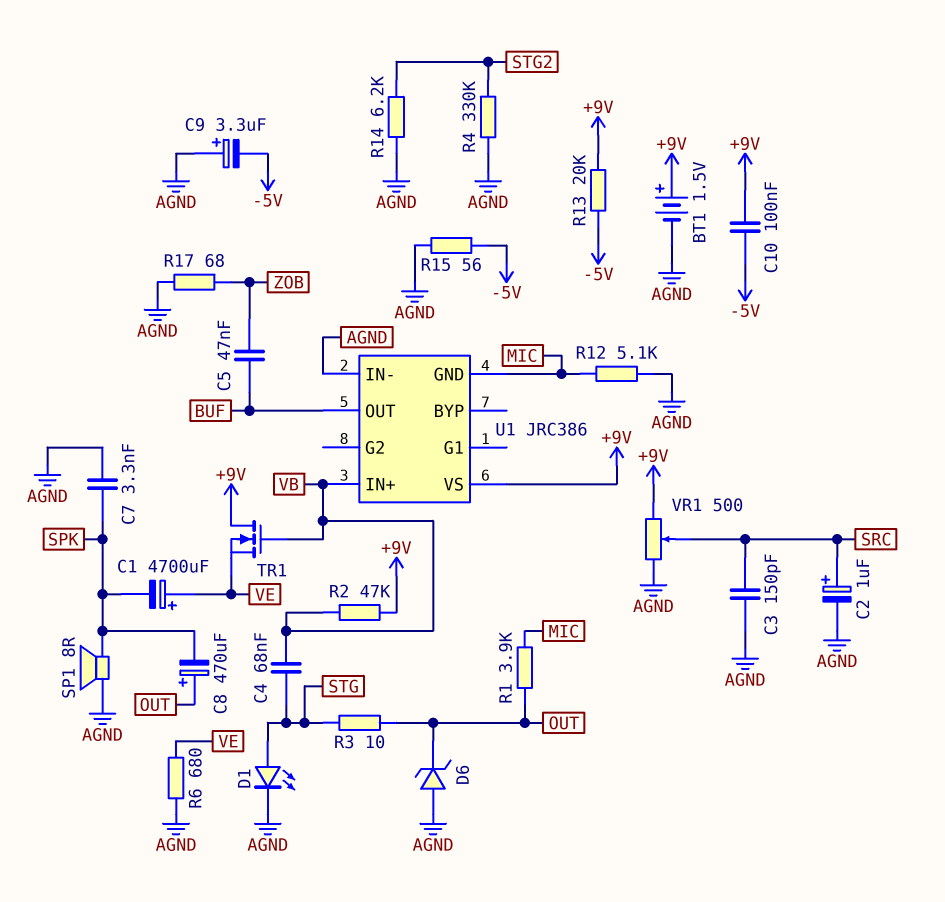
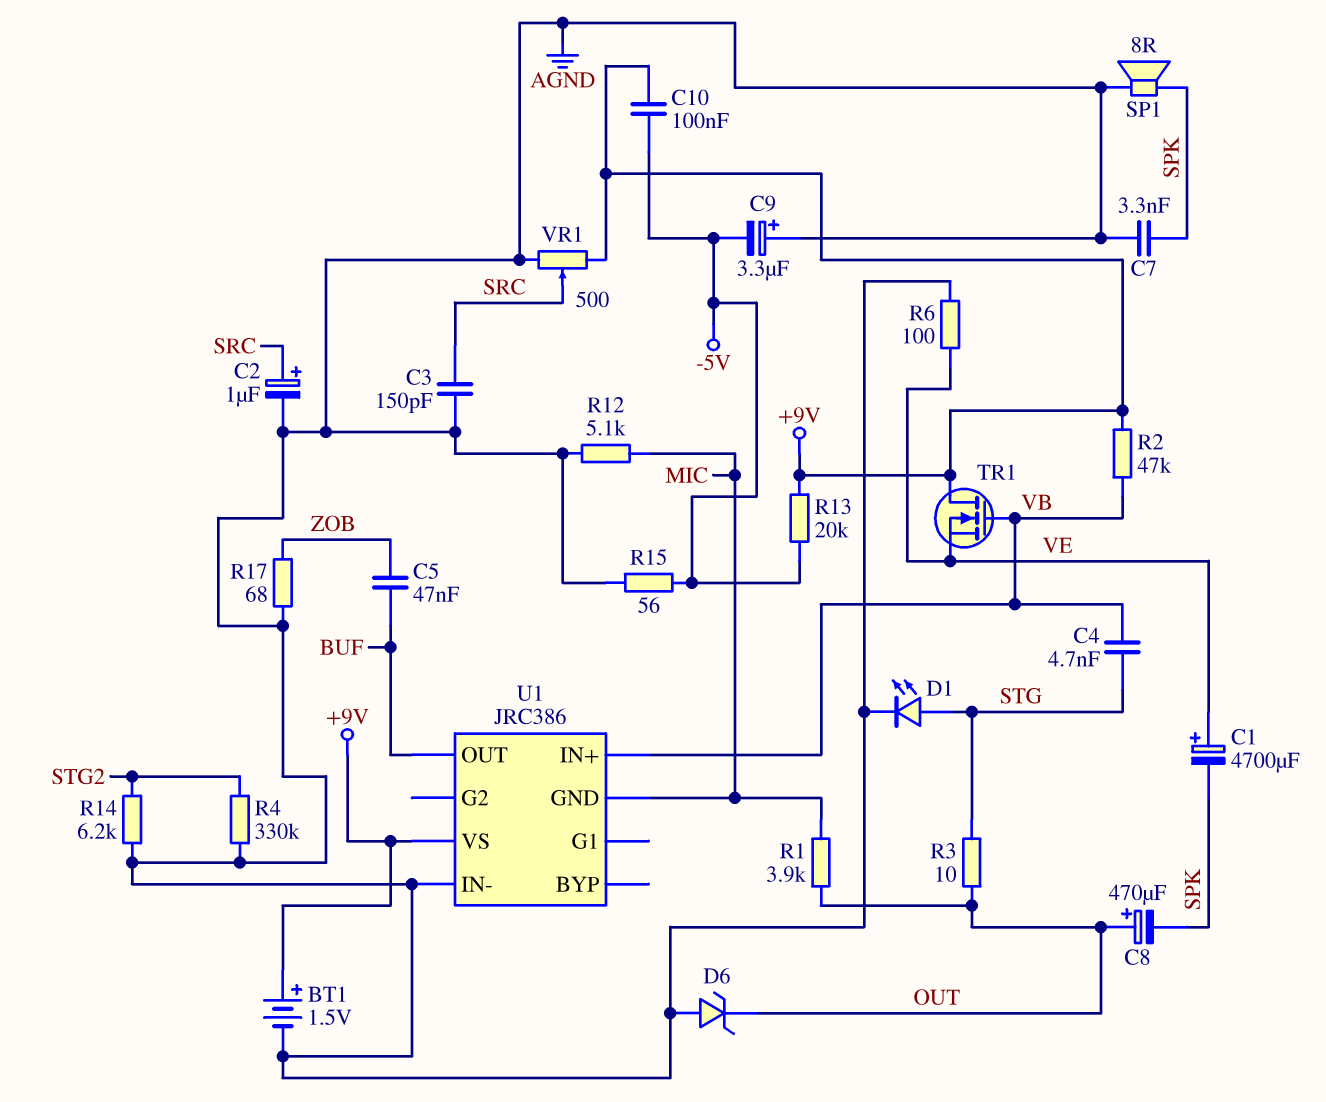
C4: 68nF (STG, VB) -> 4.7nF (STG, VB)
R6: 680 (AGND, VE) -> 100 (AGND, VE)

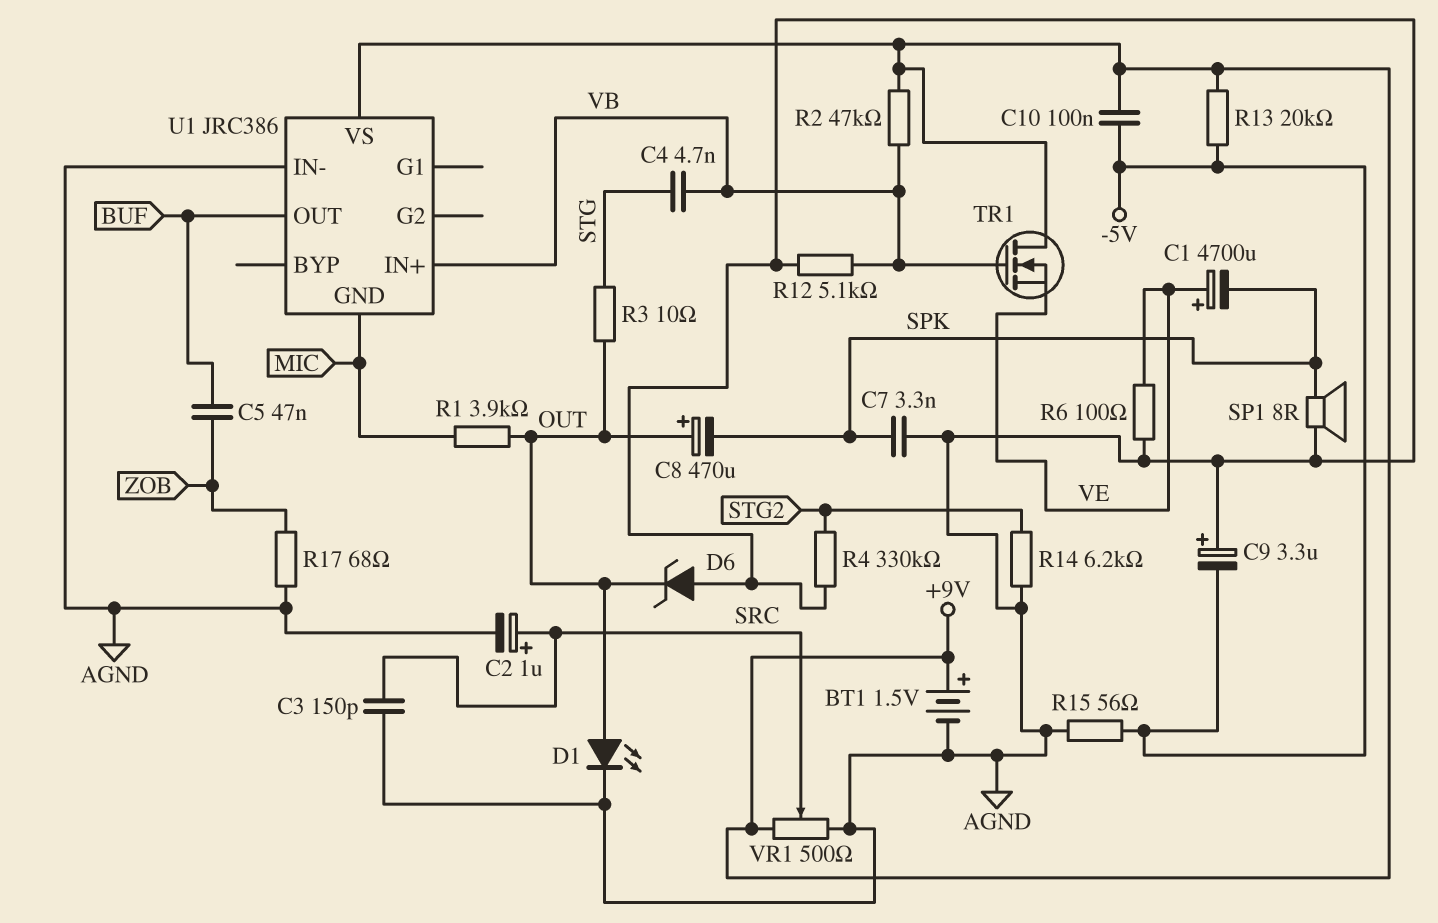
D1: LED (A STG, K AGND) -> LED (A OUT, K AGND)
R12: 5.1k (AGND, MIC) -> 5.1k (AGND, VB)

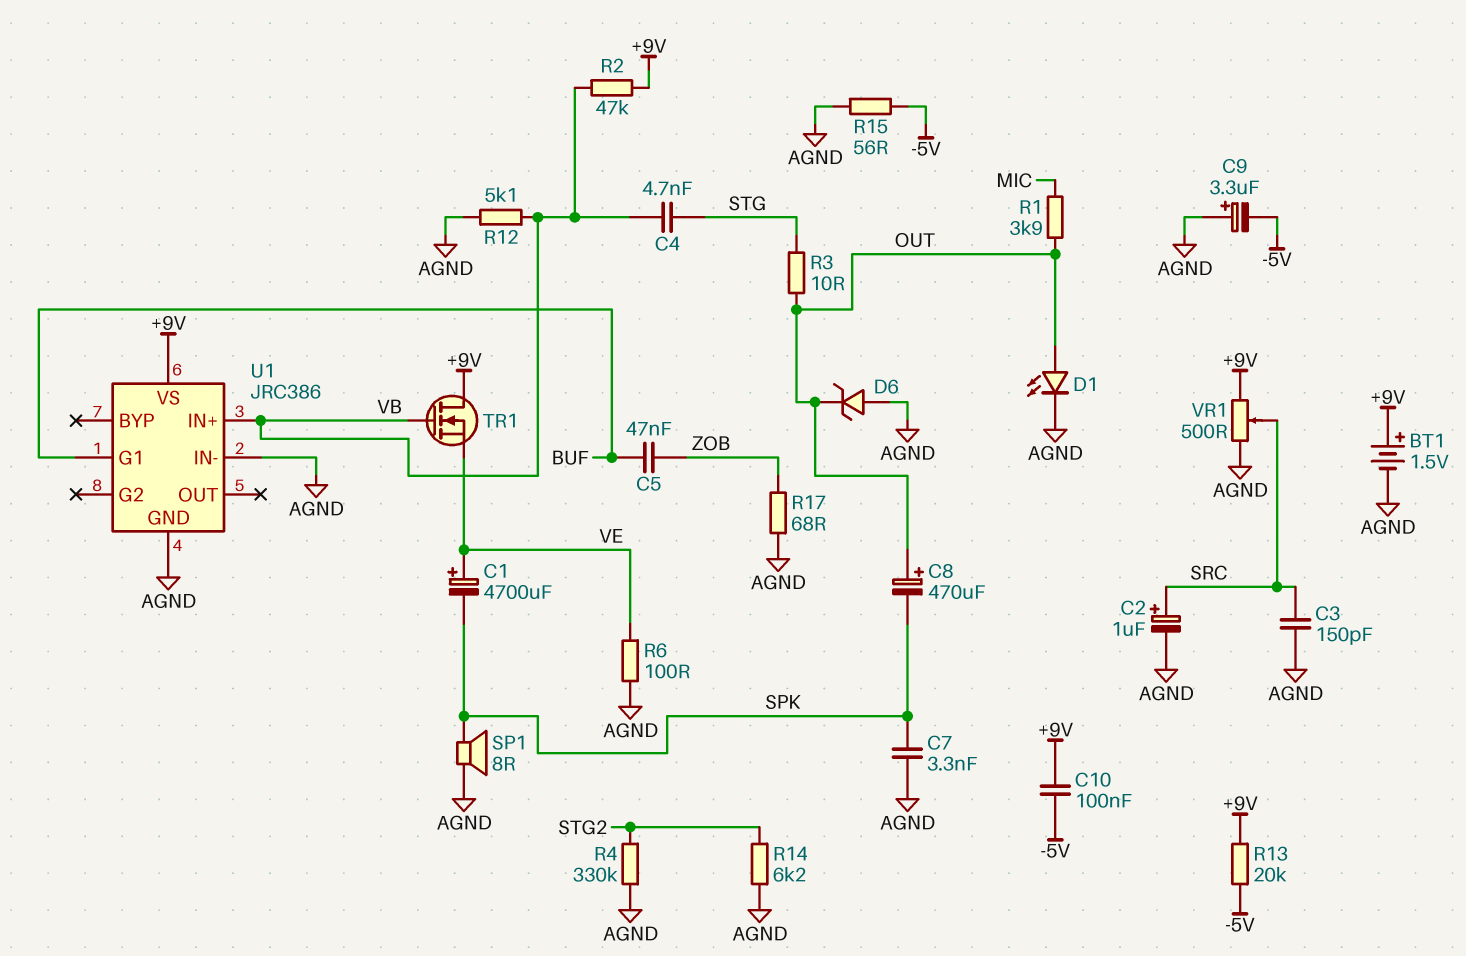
U1 pin G1: none -> BUF
U1 pin GND: MIC -> AGND
U1 pin OUT: BUF -> none

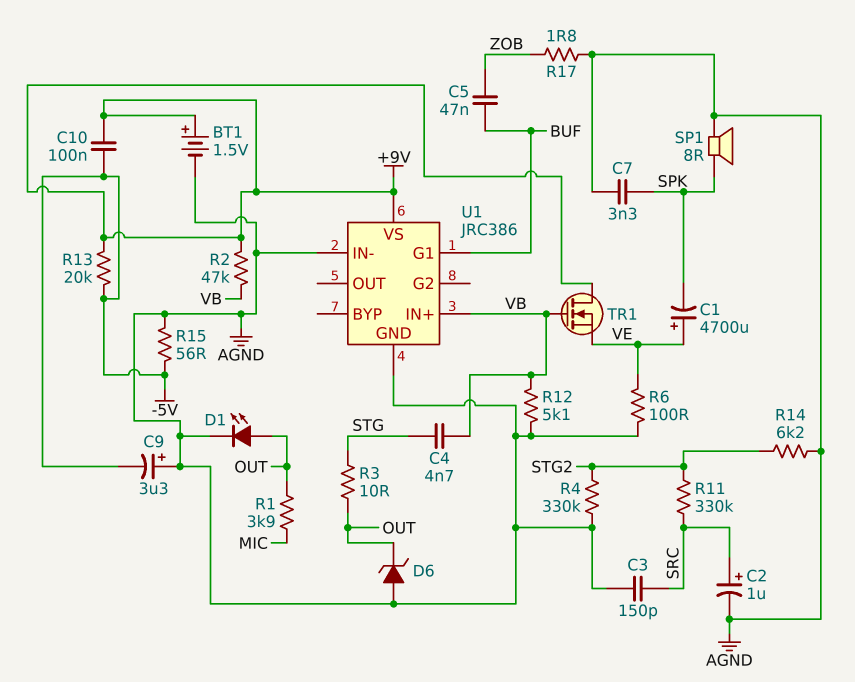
C8: 470uF (plus OUT, minus SPK) -> none
R11: none -> 330k (SRC, STG2)
R17: 68 (AGND, ZOB) -> 1.8 (AGND, ZOB)
VR1: 500 (+9V, AGND, wiper SRC) -> none

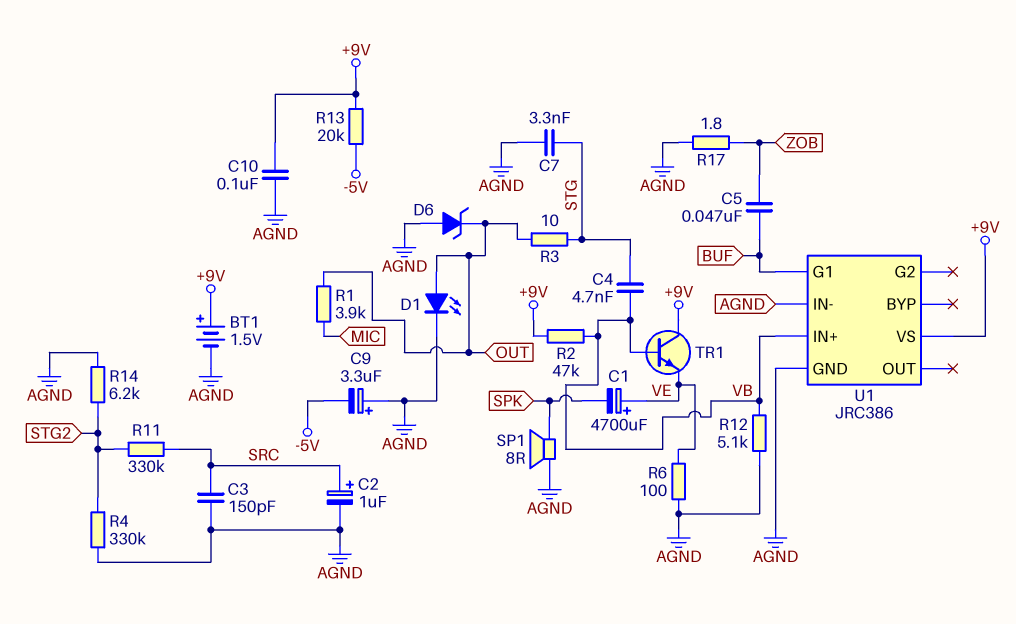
C7: 3.3nF (AGND, SPK) -> 3.3nF (AGND, STG)
C10: 100nF (+9V, -5V) -> 100nF (+9V, AGND)
R15: 56 (-5V, AGND) -> none
TR1: NMOS (G VB, D +9V, S VE) -> NPN (B VB, C +9V, E VE)

